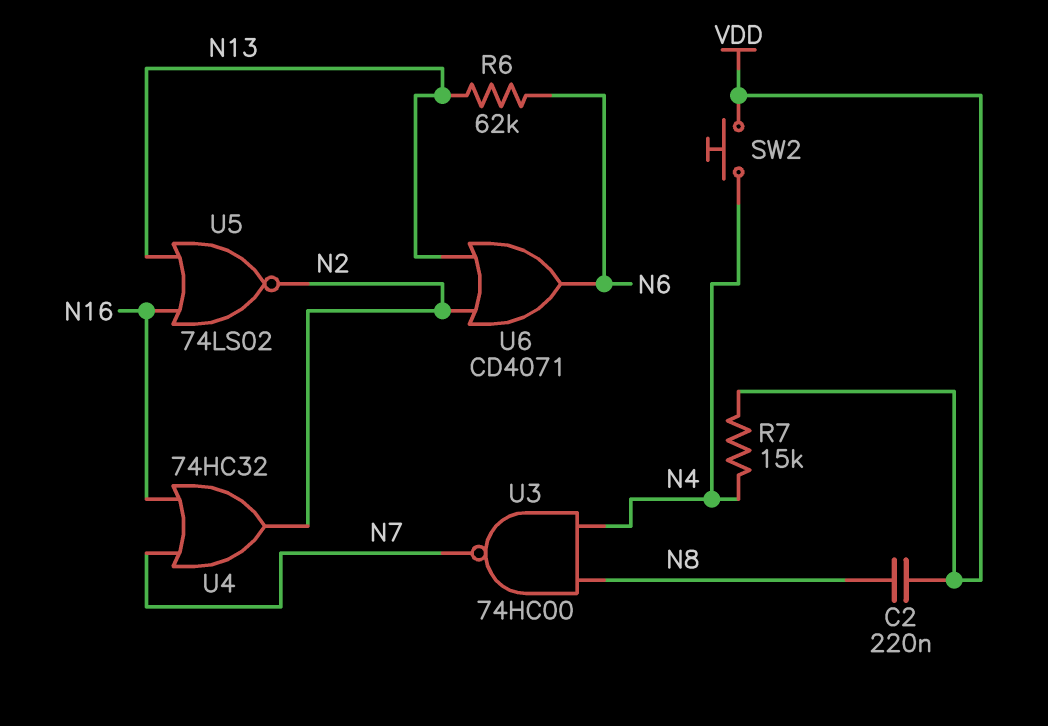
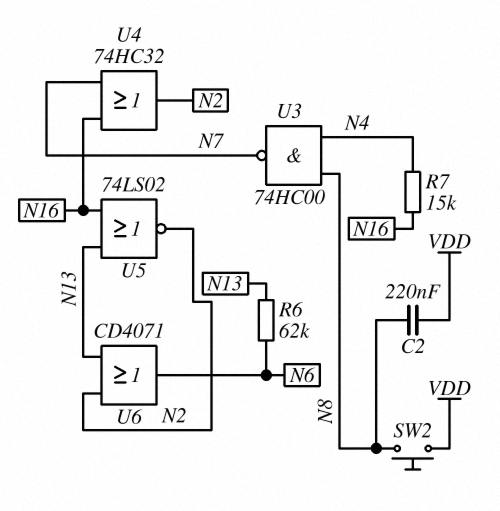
R7: 15k (N4, VDD) -> 15k (N4, N16)
SW2: button (N4, VDD) -> button (N8, VDD)

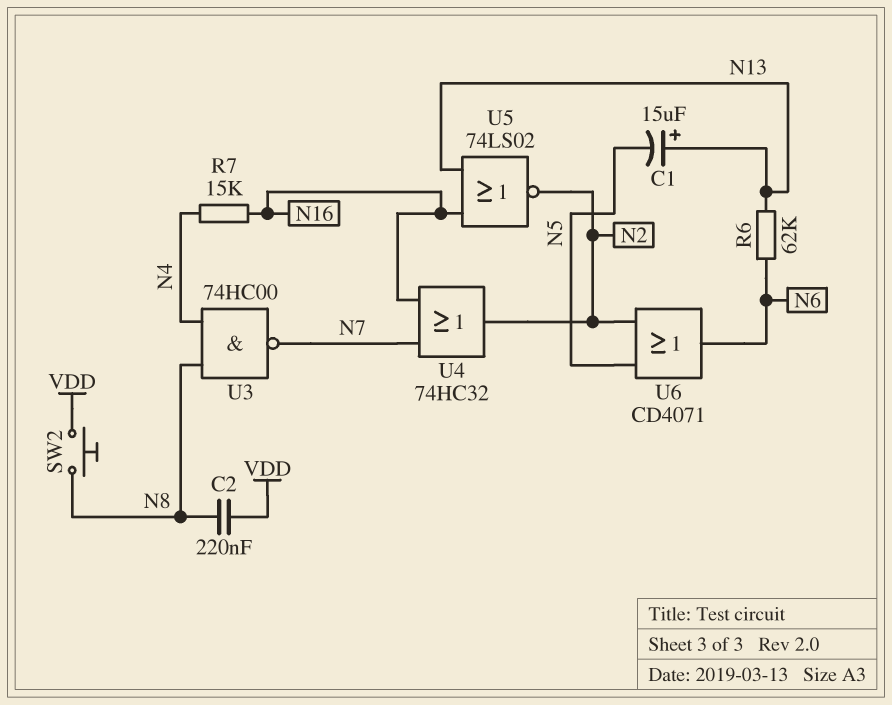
C1: none -> 15uF (plus N13, minus N5)
U6: OR CD4071 (in N2, in N13, out N6) -> OR CD4071 (in N2, in N5, out N6)

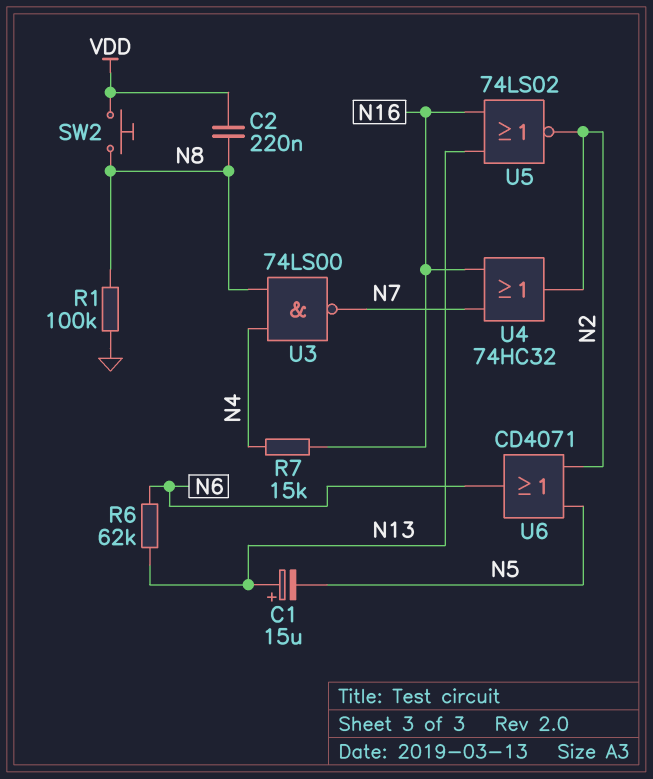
R1: none -> 100k (GND, N8)
U3: NAND 74HC00 (in N4, in N8, out N7) -> NAND 74LS00 (in N4, in N8, out N7)

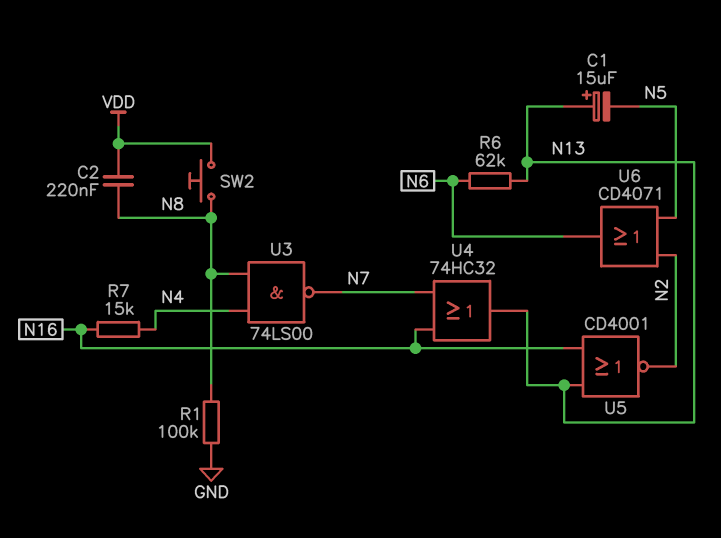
U4: OR 74HC32 (in N7, in N16, out N2) -> OR 74HC32 (in N7, in N16, out N13)
U5: NOR 74LS02 (in N13, in N16, out N2) -> NOR CD4001 (in N13, in N16, out N2)

